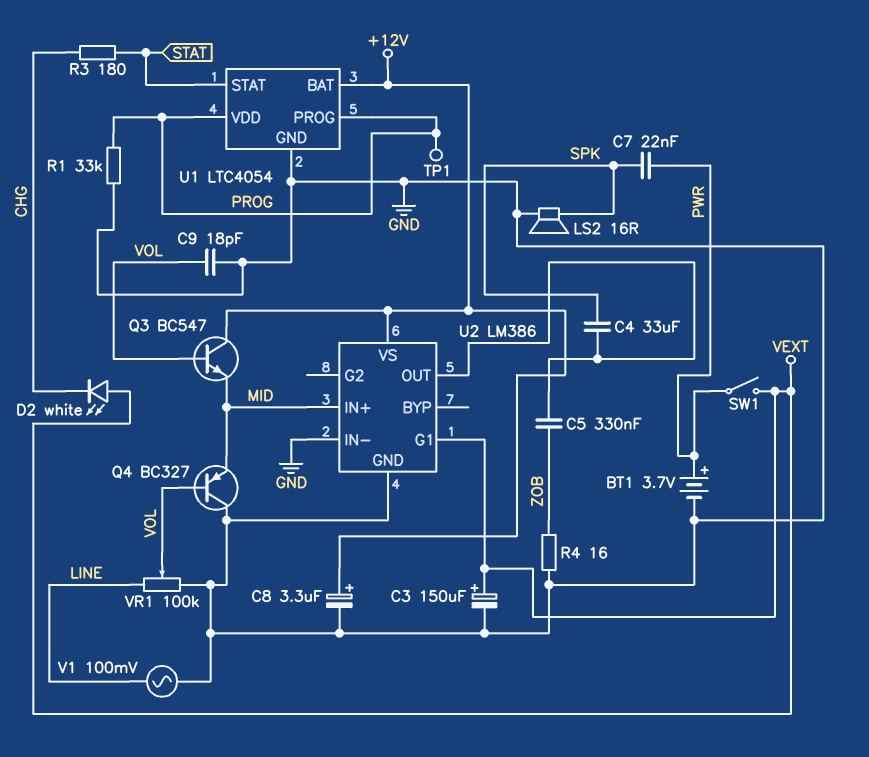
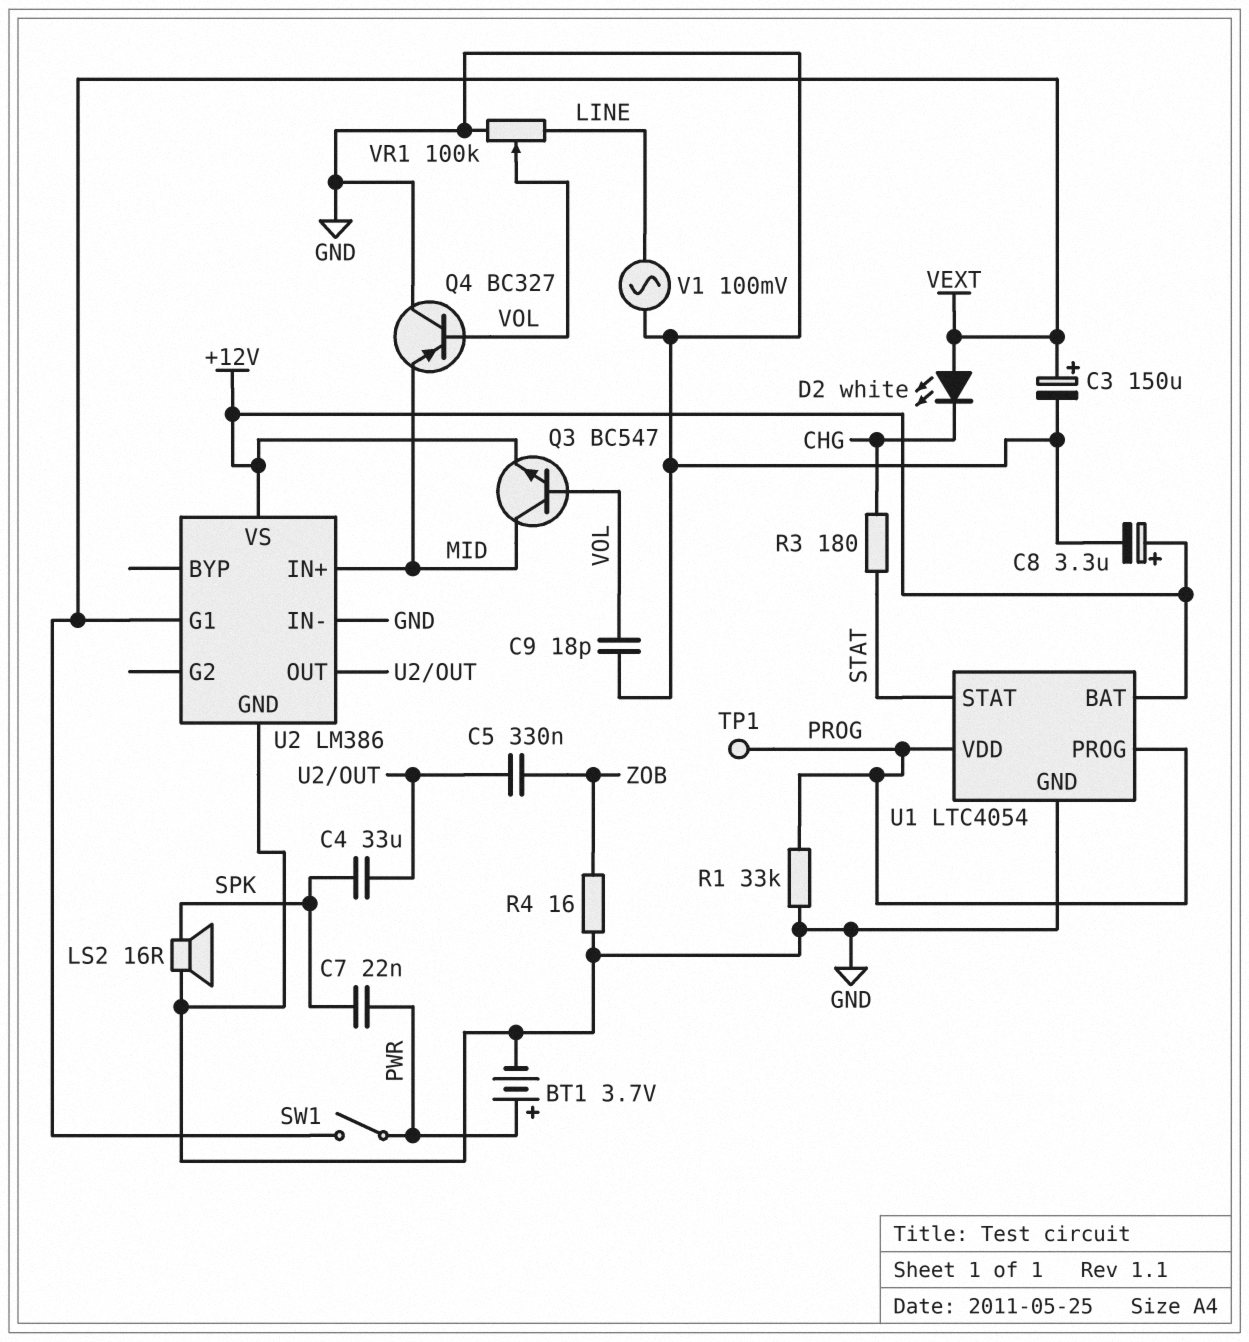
Q3: NPN BC547 (B VOL, C +12V, E MID) -> NPN BC547 (B VOL, C MID, E +12V)

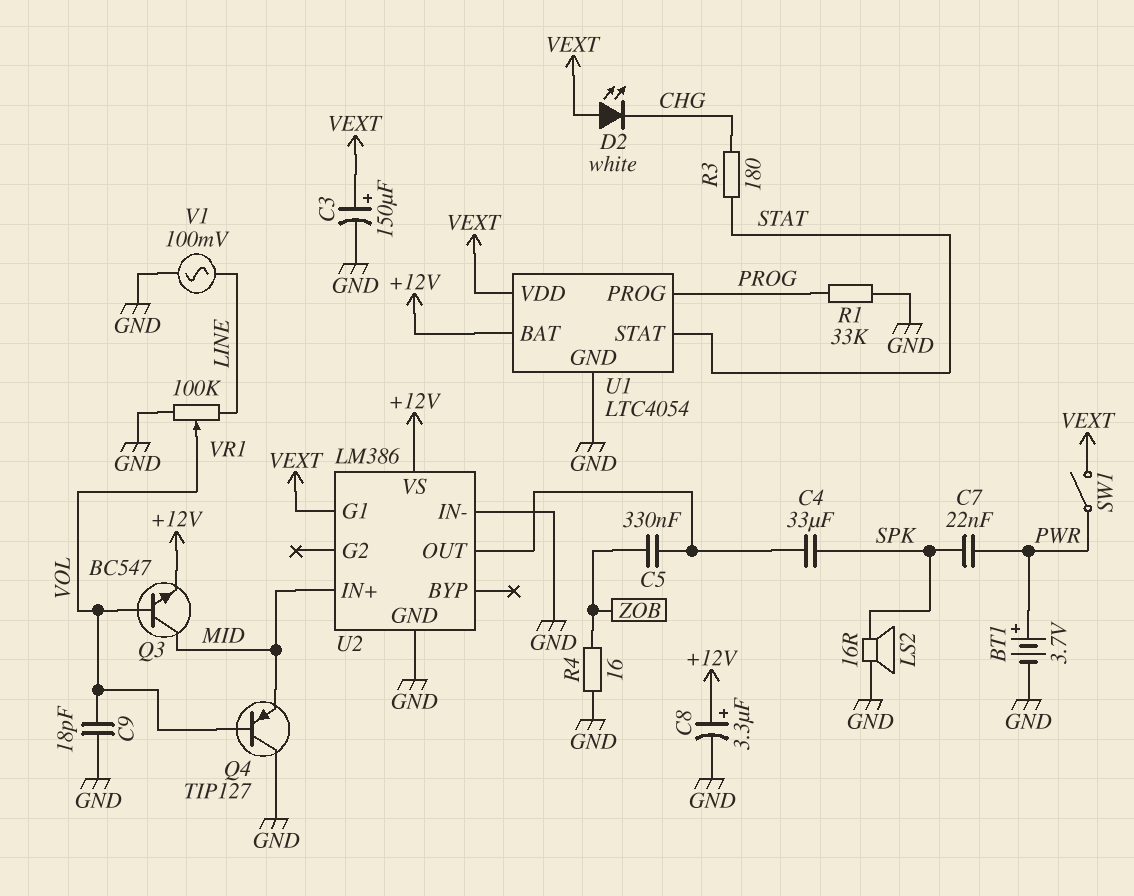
Q4: PNP BC327 (B VOL, C GND, E MID) -> PNP TIP127 (B VOL, C GND, E MID)
TP1: test point (PROG) -> none
U1 pin VDD: PROG -> VEXT

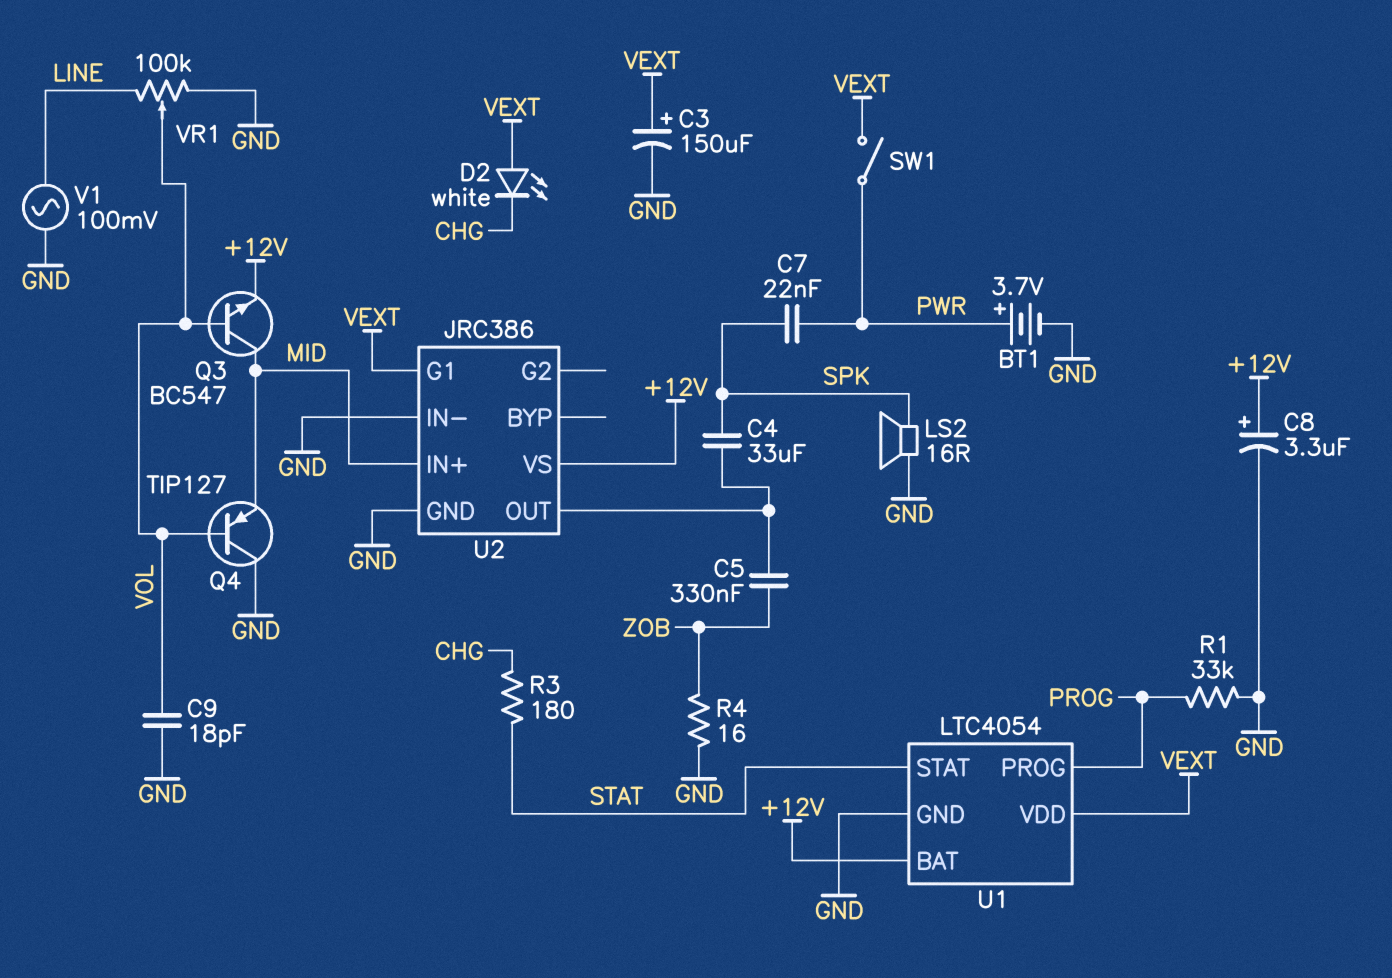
U2: LM386 -> JRC386

